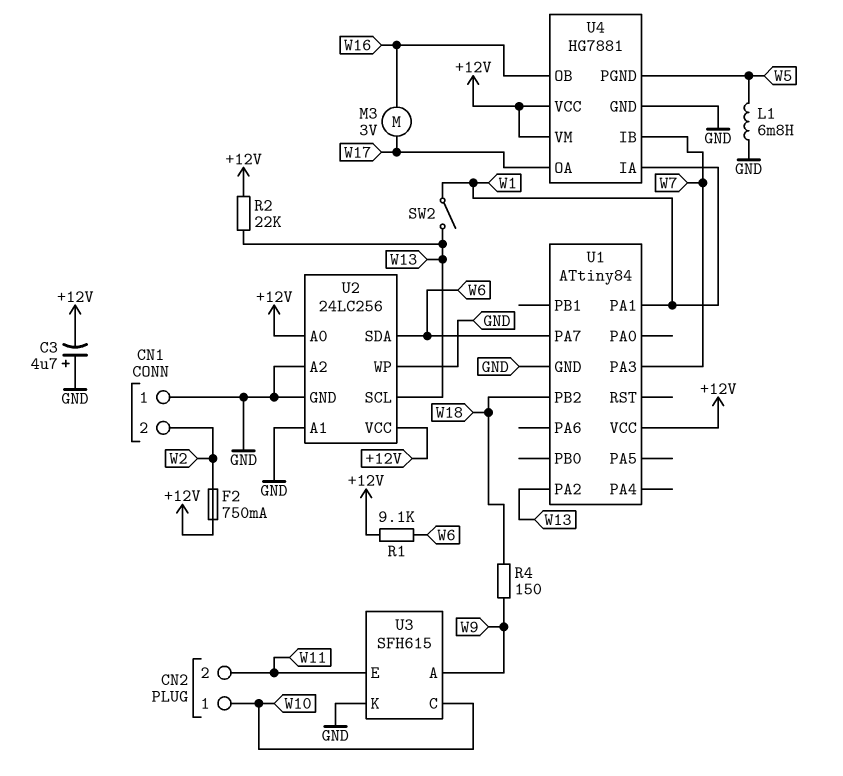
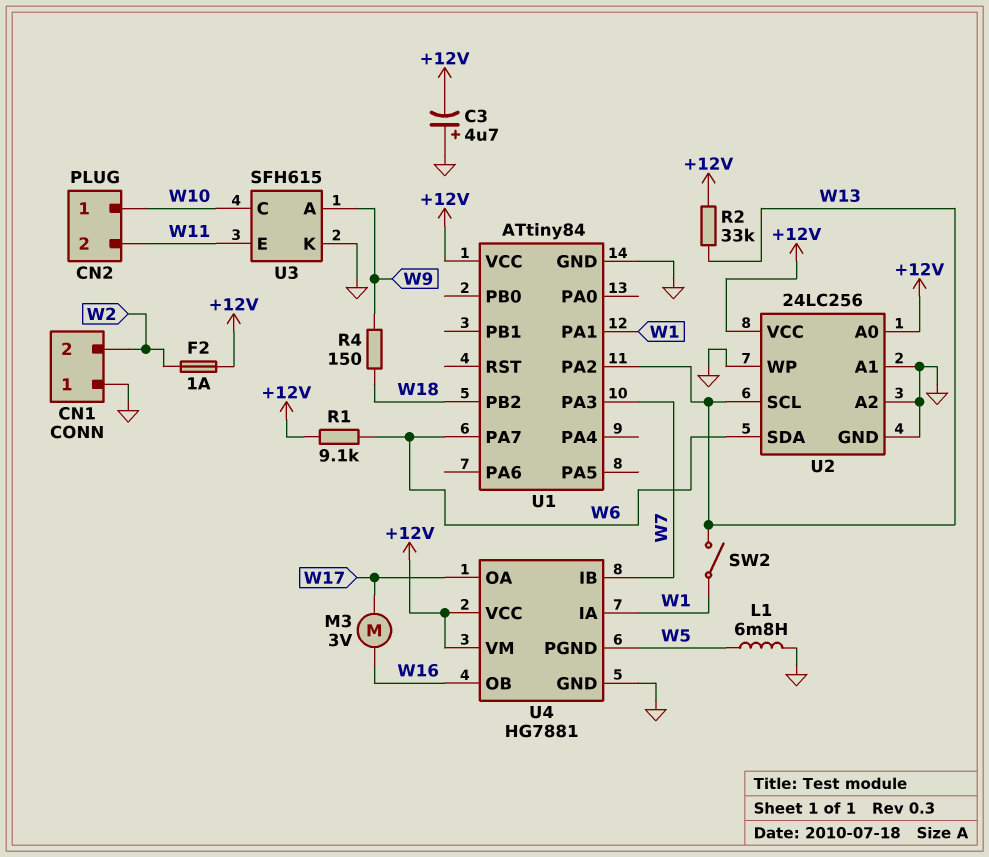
F2: 750mA (+12V, W2) -> 1A (+12V, W2)
R2: 22k (+12V, W13) -> 33k (+12V, W13)

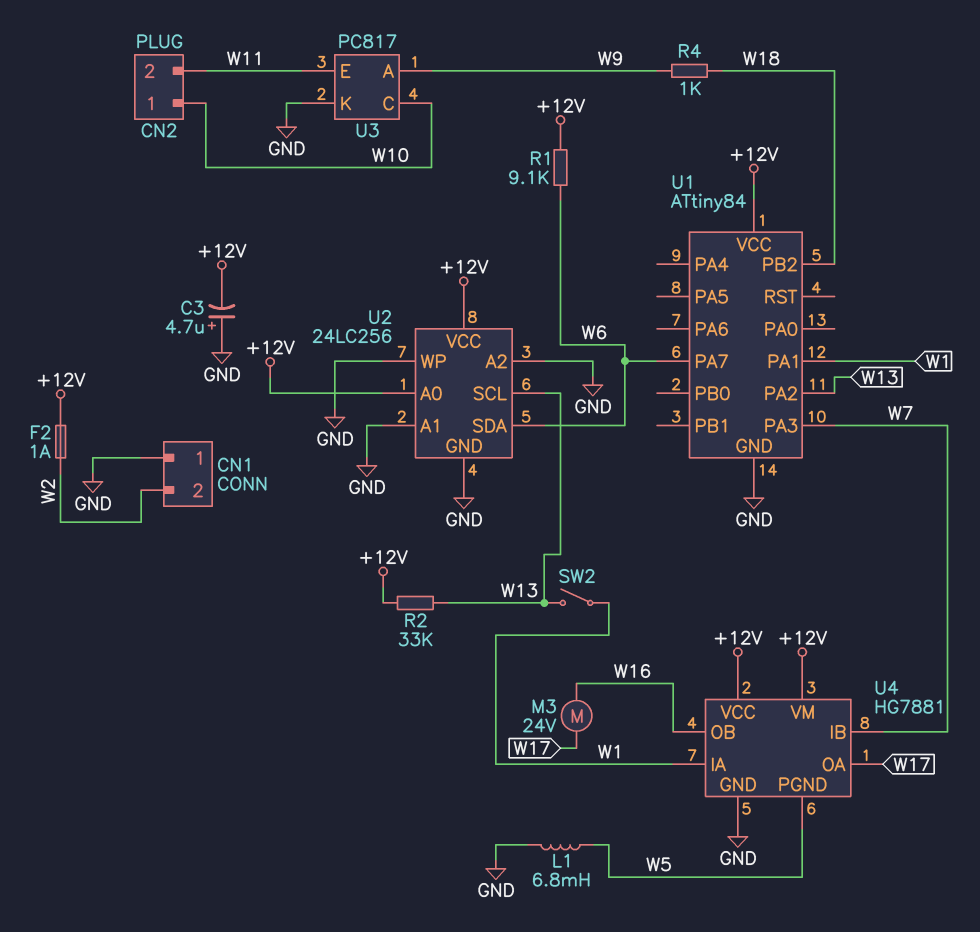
M3: motor 3V (W16, W17) -> motor 24V (W16, W17)
R4: 150 (W9, W18) -> 1k (W9, W18)
U3: SFH615 -> PC817

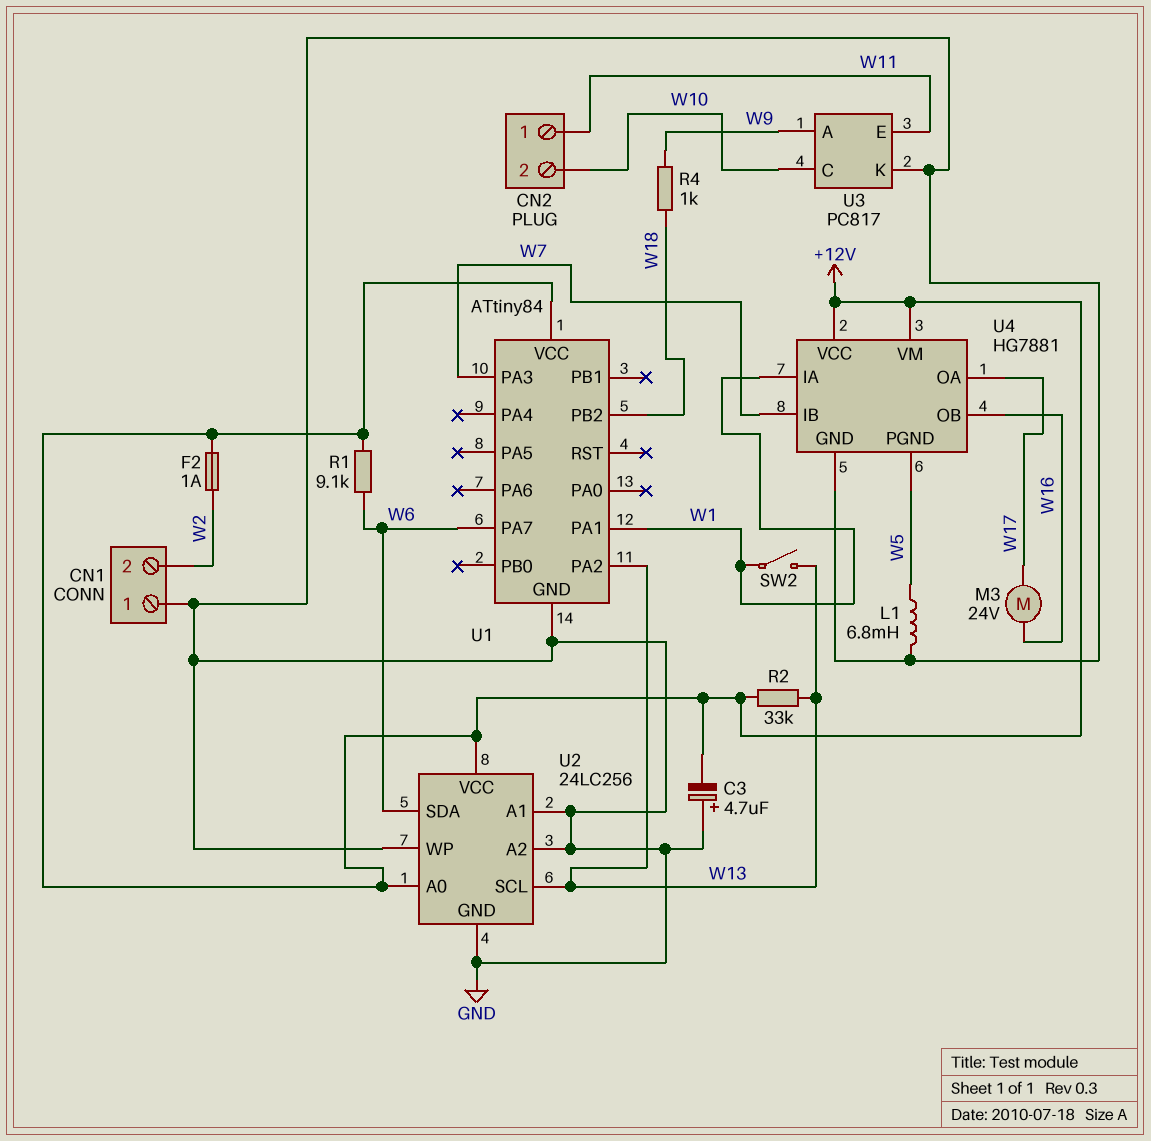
CN2 pin 1: W10 -> W11
CN2 pin 2: W11 -> W10

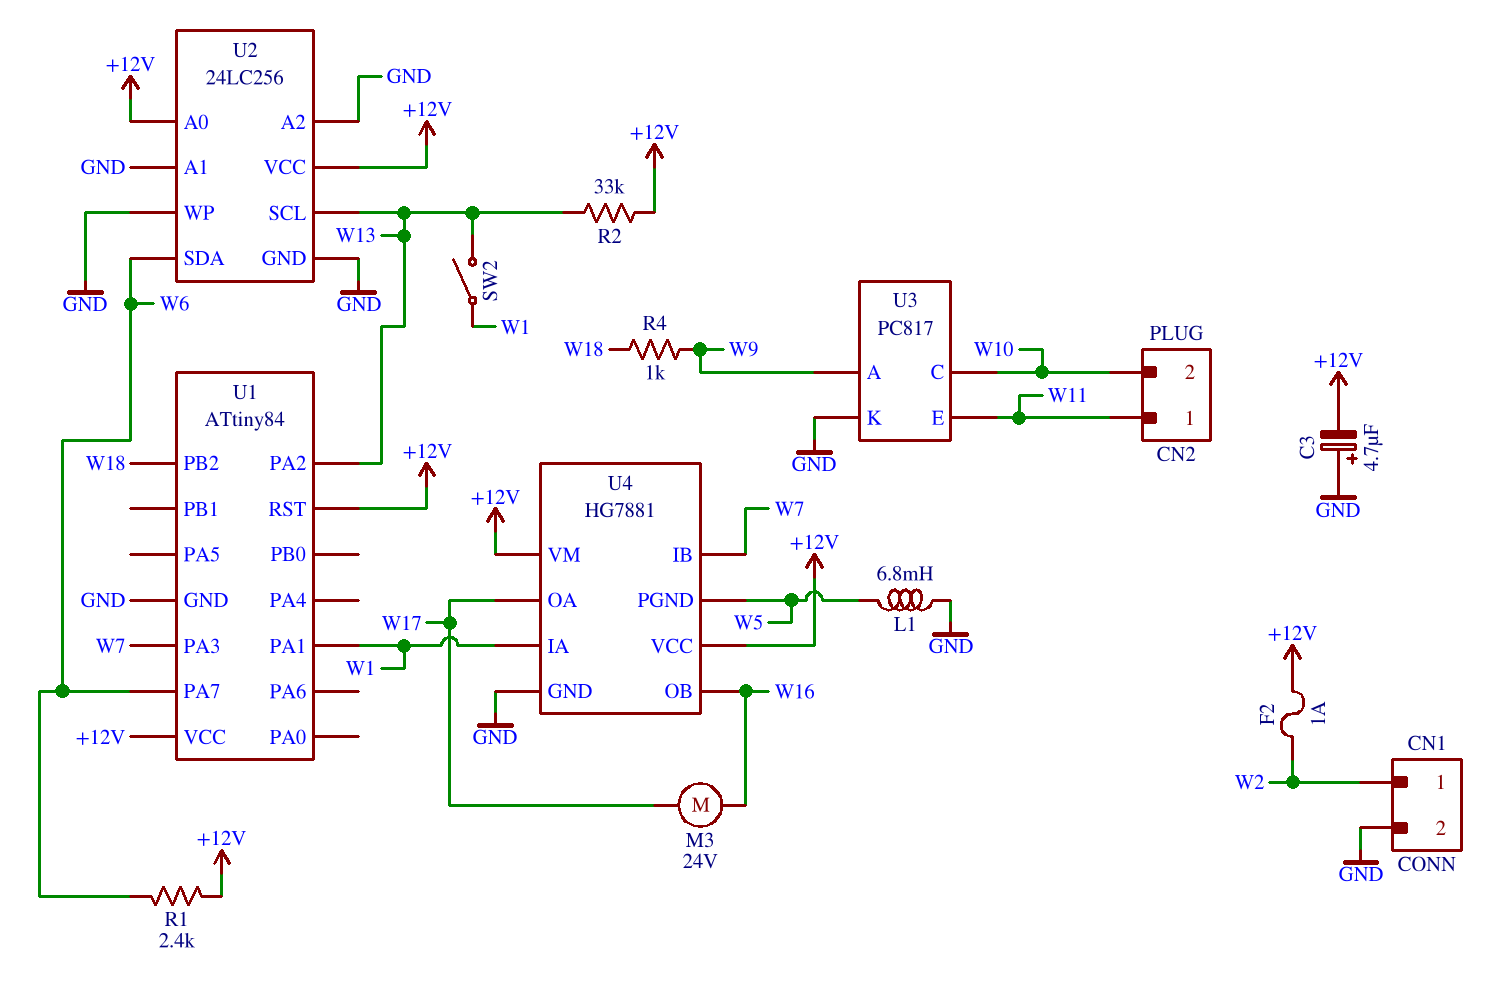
CN1 pin 1: GND -> W2
CN1 pin 2: W2 -> GND
R1: 9.1k (+12V, W6) -> 2.4k (+12V, W6)
U1 pin RST: none -> +12V

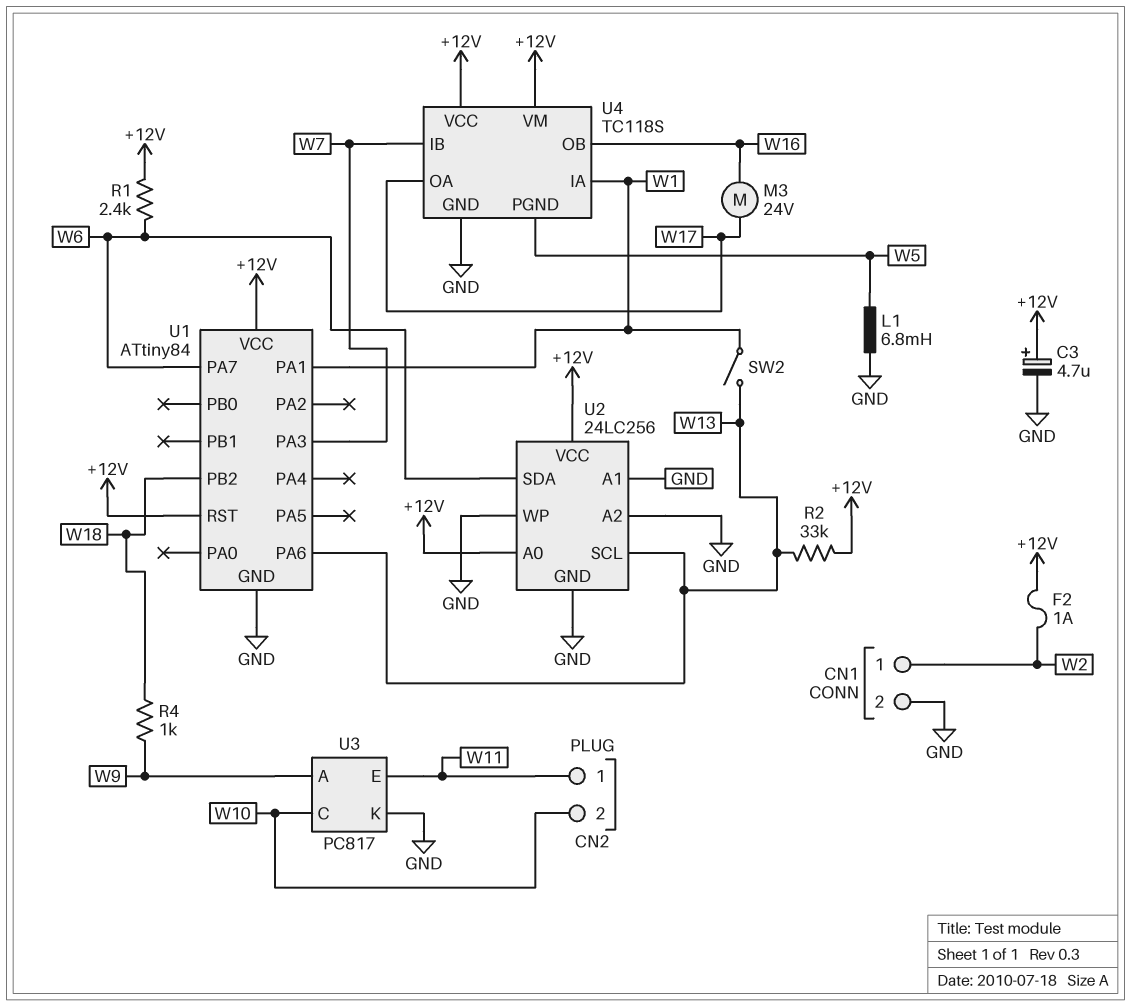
C3: 4.7uF (plus GND, minus +12V) -> 4.7uF (plus +12V, minus GND)
U1 pin PA2: W13 -> none
U1 pin PA6: none -> W13
U4: HG7881 -> TC118S

